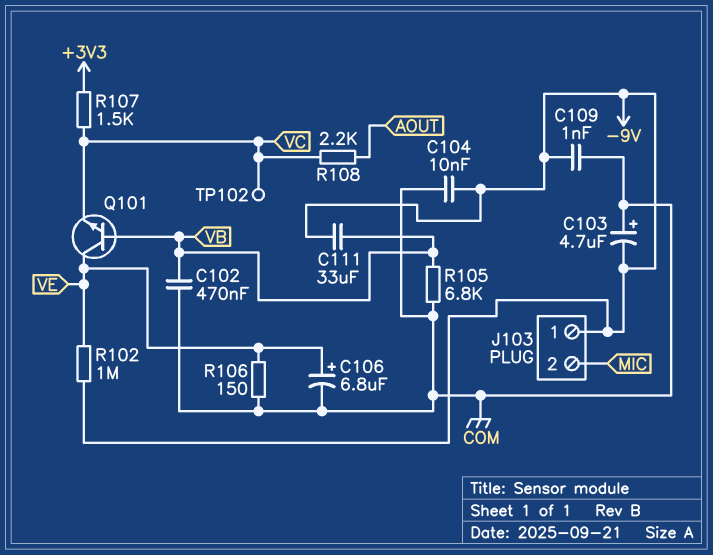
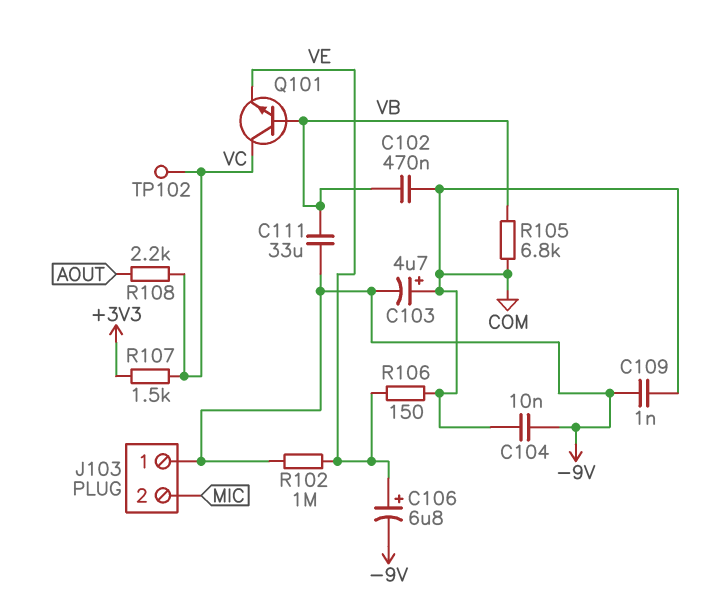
C106: 6.8uF (plus VE, minus COM) -> 6.8uF (plus VE, minus -9V)
Q101: NPN (B VB, C VE, E VC) -> NPN (B VB, C VC, E VE)

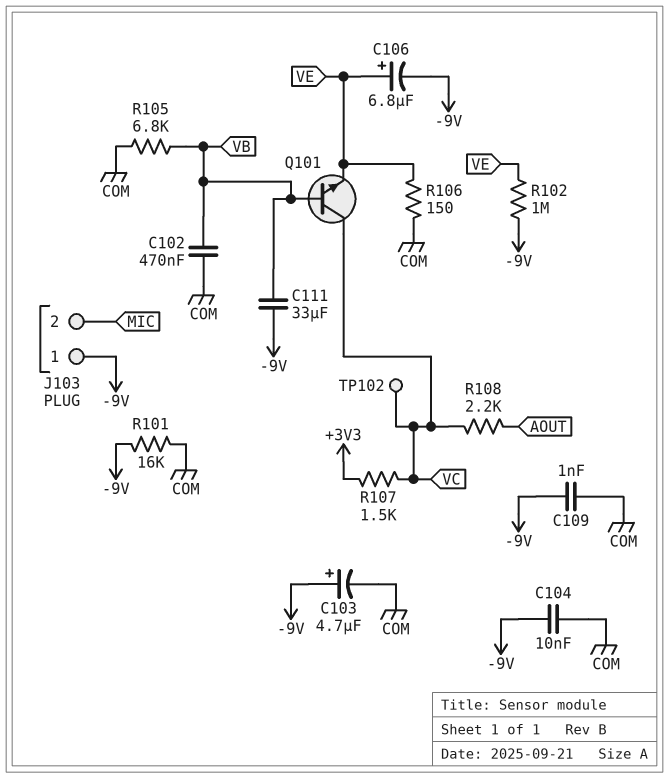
C103: 4.7uF (plus COM, minus -9V) -> 4.7uF (plus -9V, minus COM)
R101: none -> 16k (-9V, COM)

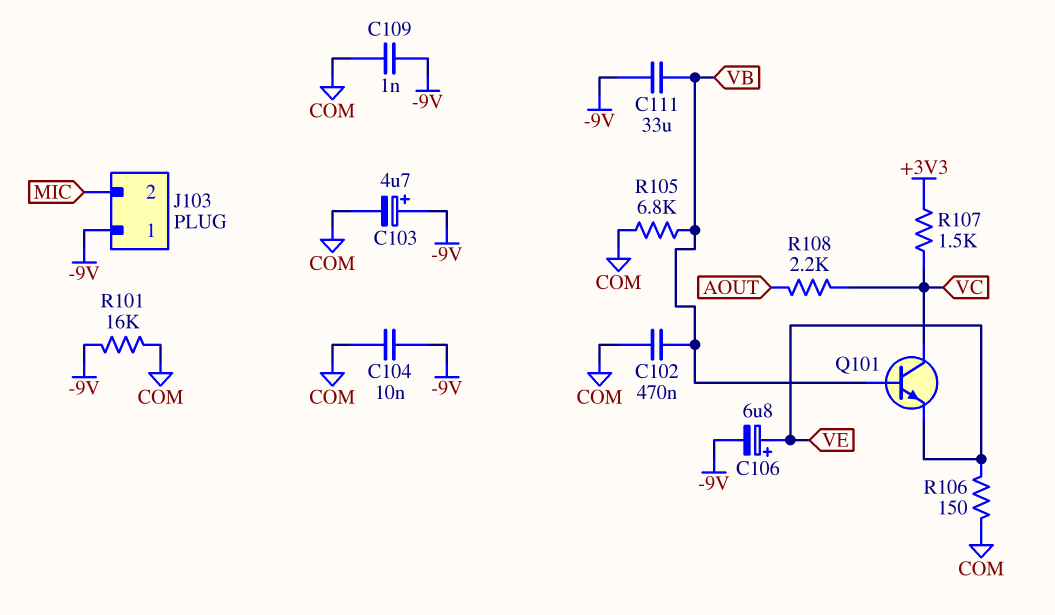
R102: 1M (-9V, VE) -> none
TP102: test point (VC) -> none

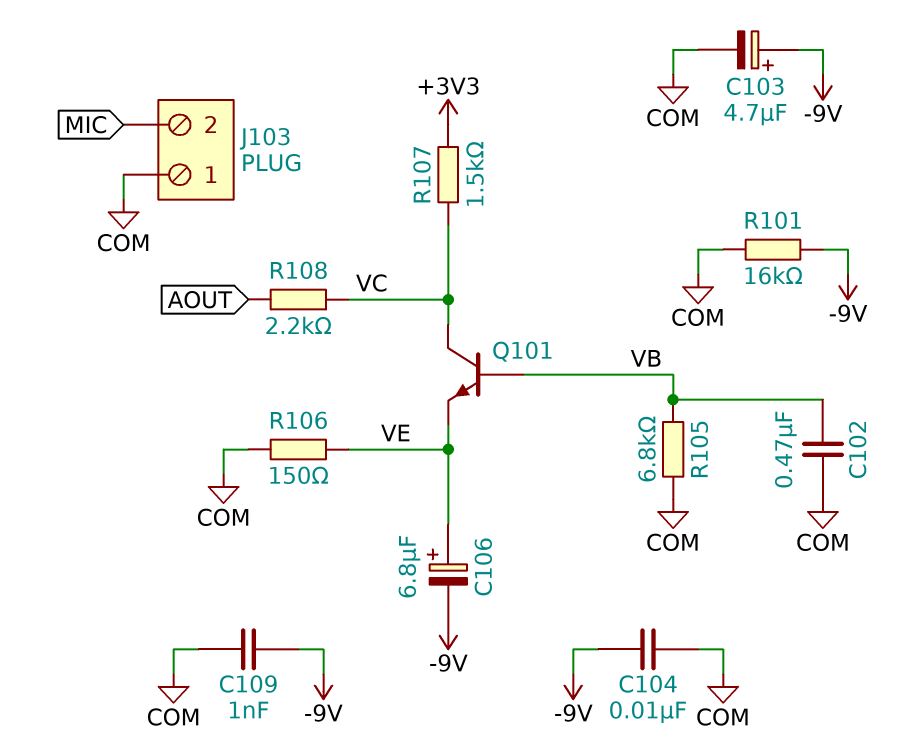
C111: 33uF (-9V, VB) -> none
J103 pin 1: -9V -> COM

